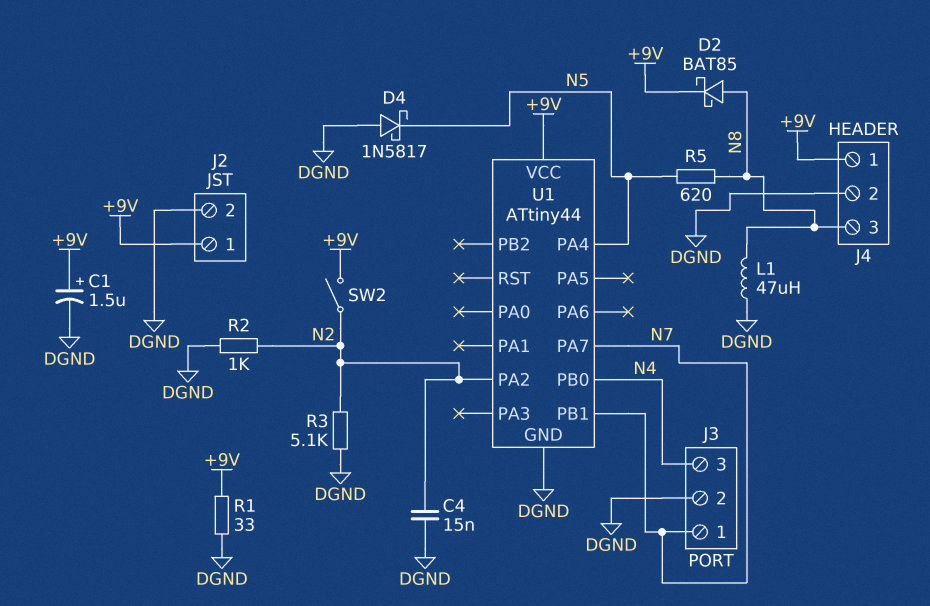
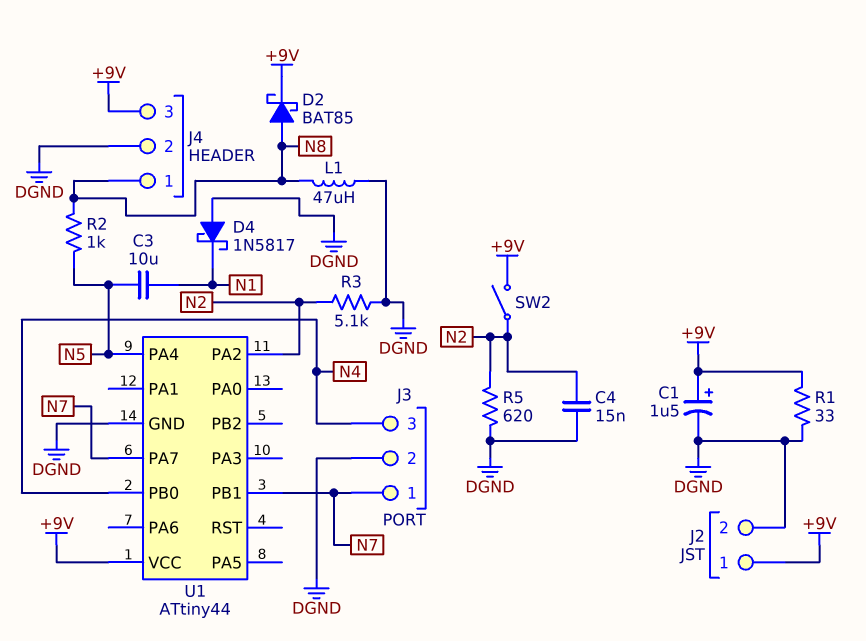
C3: none -> 10uF (N1, N5)
D4: schottky 1N5817 (A DGND, K N5) -> schottky 1N5817 (A DGND, K N1)
J4 pin 1: +9V -> N8
J4 pin 3: N8 -> +9V
R2: 1k (DGND, N2) -> 1k (N5, N8)
R5: 620 (N5, N8) -> 620 (DGND, N2)

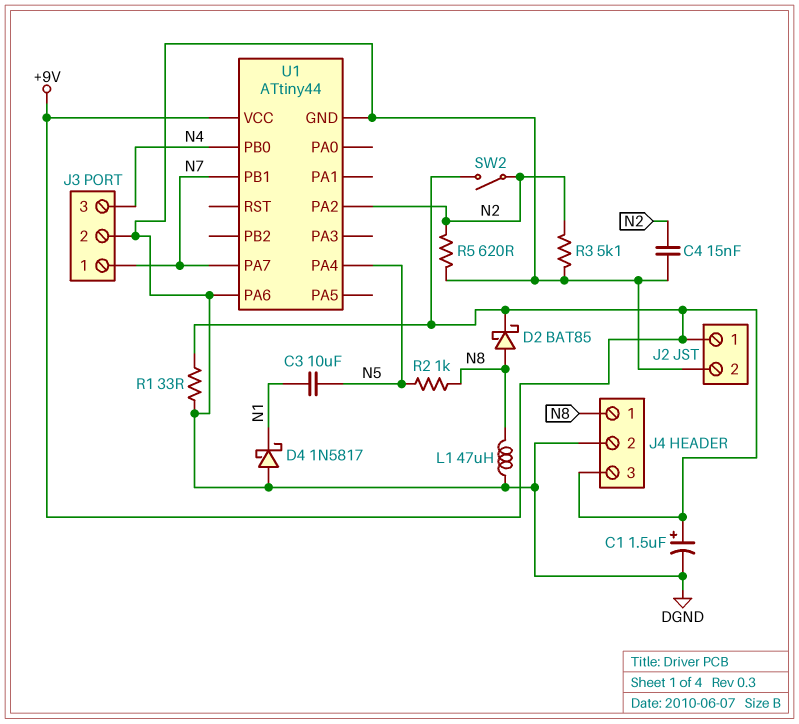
U1 pin PA6: none -> DGND

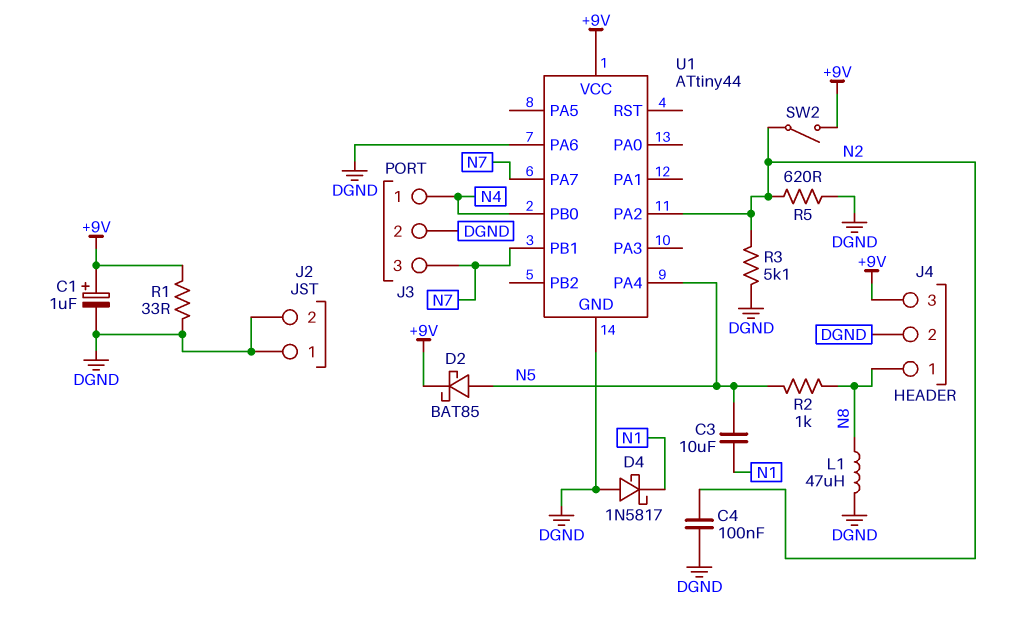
C1: 1.5uF (plus +9V, minus DGND) -> 1uF (plus +9V, minus DGND)
C4: 15nF (DGND, N2) -> 100nF (DGND, N2)
D2: schottky BAT85 (A N8, K +9V) -> schottky BAT85 (A N5, K +9V)
J2 pin 1: +9V -> DGND
J3 pin 1: N7 -> N4
J3 pin 3: N4 -> N7

